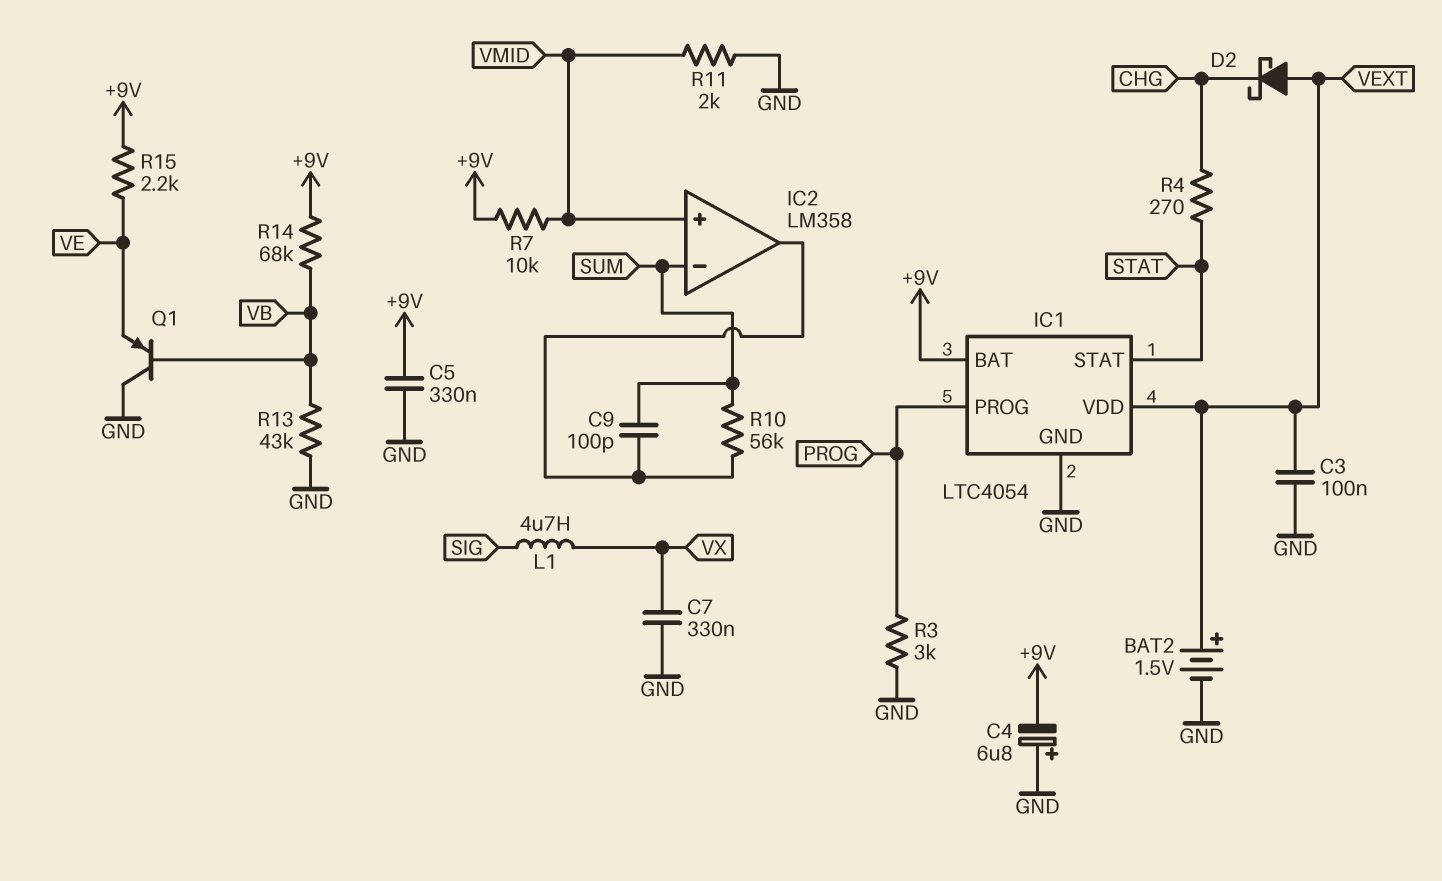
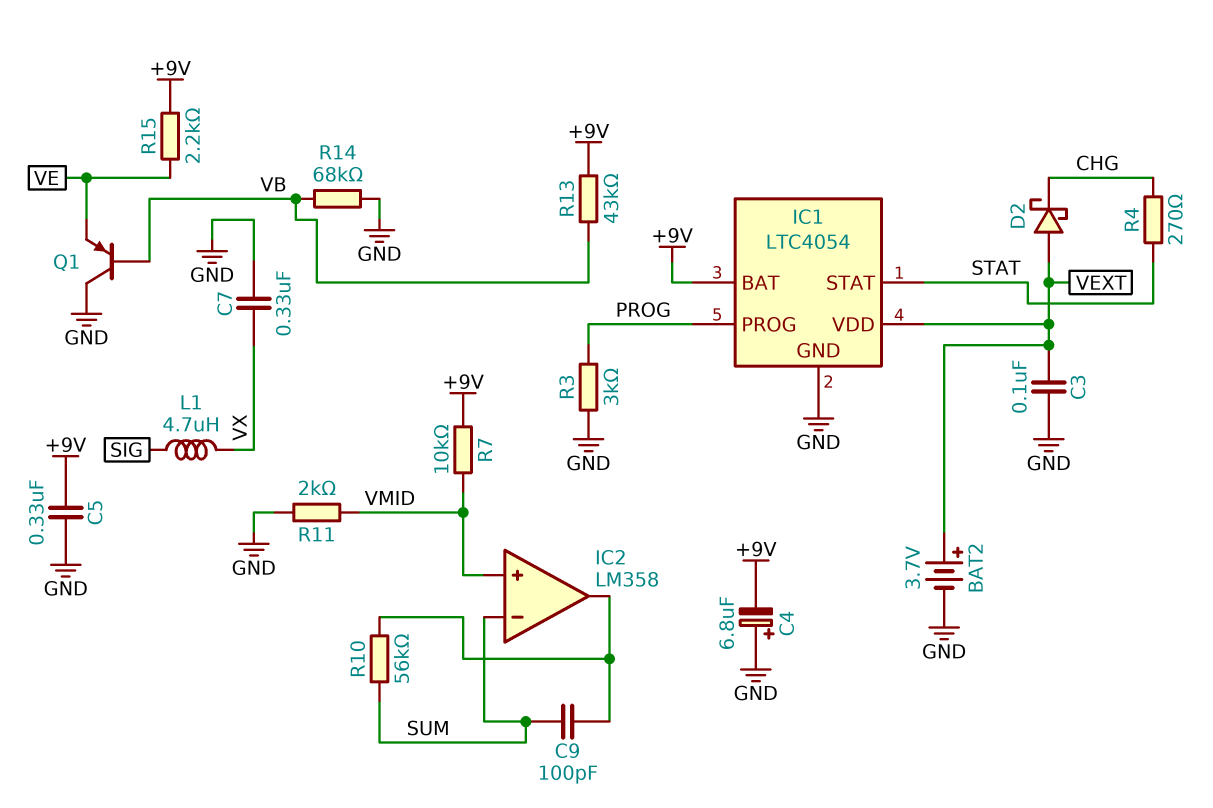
BAT2: 1.5V (plus VEXT, minus GND) -> 3.7V (plus VEXT, minus GND)
R13: 43k (GND, VB) -> 43k (+9V, VB)
R14: 68k (+9V, VB) -> 68k (GND, VB)

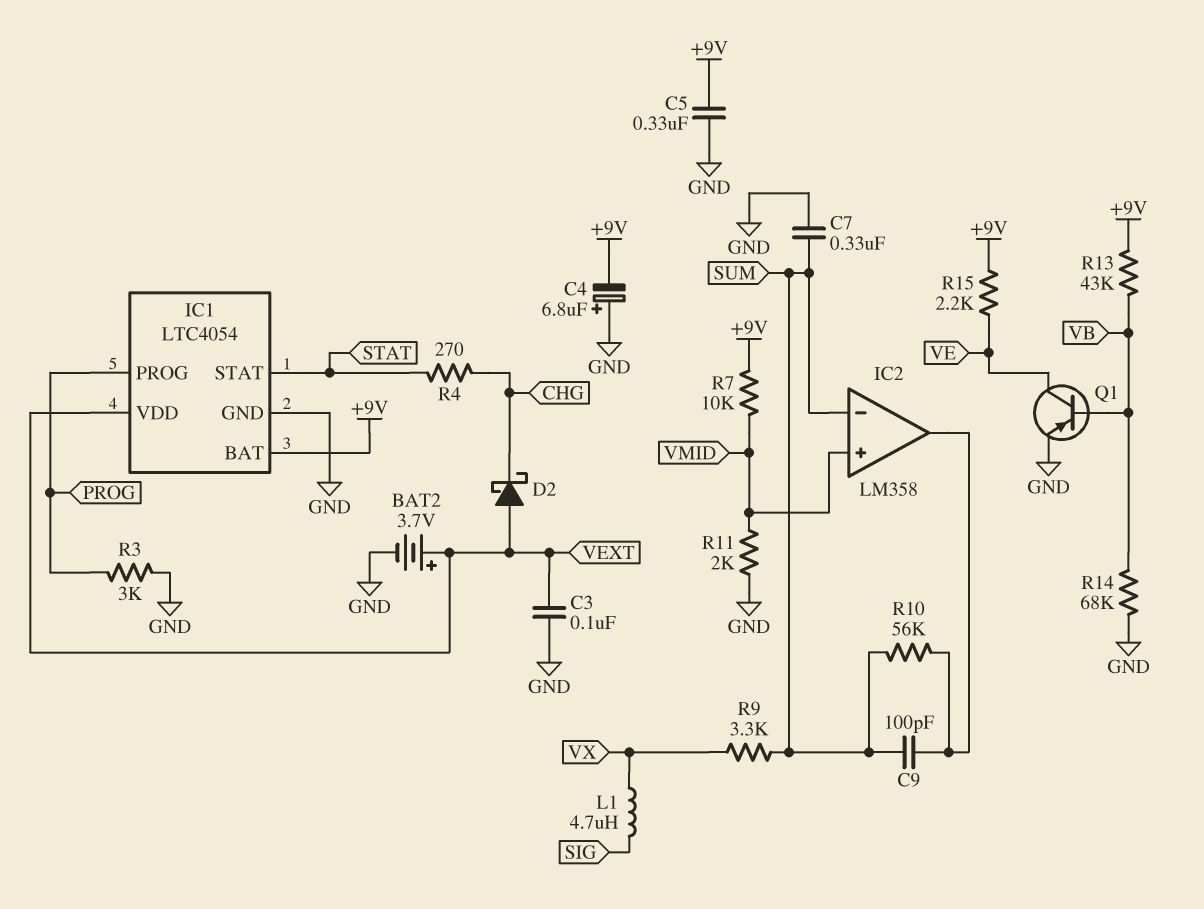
C7: 330nF (GND, VX) -> 330nF (GND, SUM)
Q1: PNP (B VB, C GND, E VE) -> PNP (B VB, C VE, E GND)
R9: none -> 3.3k (SUM, VX)

